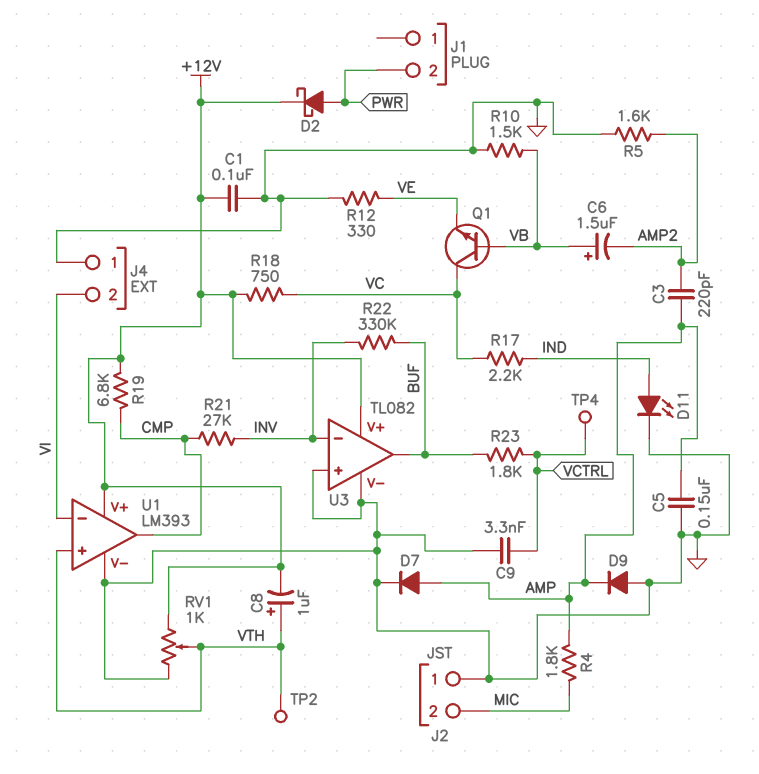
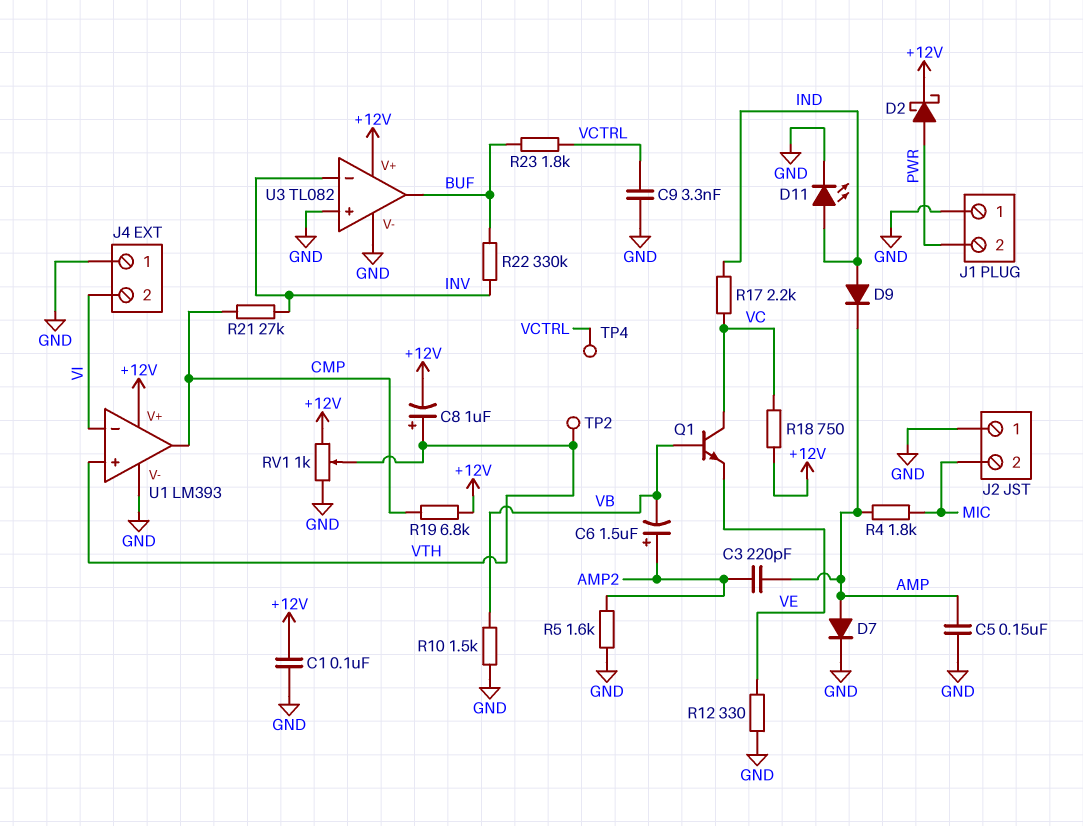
C6: 1.5uF (plus VB, minus AMP2) -> 1.5uF (plus AMP2, minus VB)
D9: diode (A GND, K AMP) -> diode (A IND, K AMP)
J1 pin 1: none -> GND

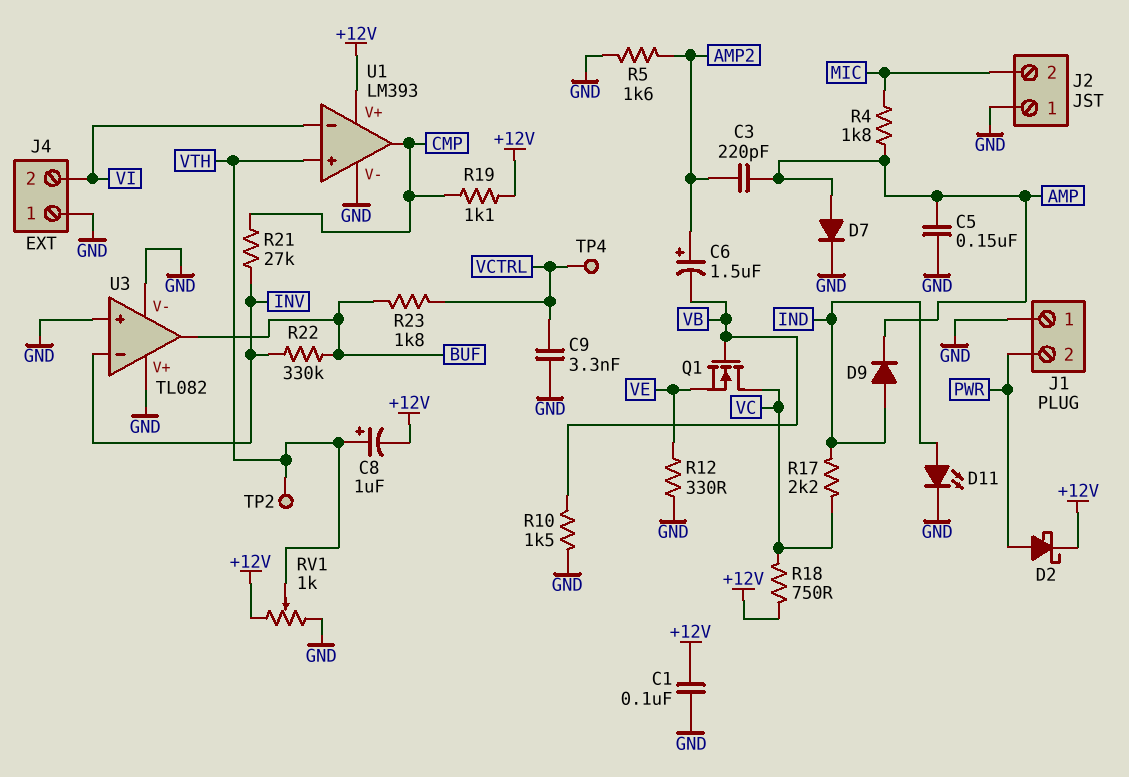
Q1: NPN (B VB, C VC, E VE) -> NMOS (G VB, D VC, S VE)
R19: 6.8k (+12V, CMP) -> 1.1k (+12V, CMP)
U3 pin V+: +12V -> GND

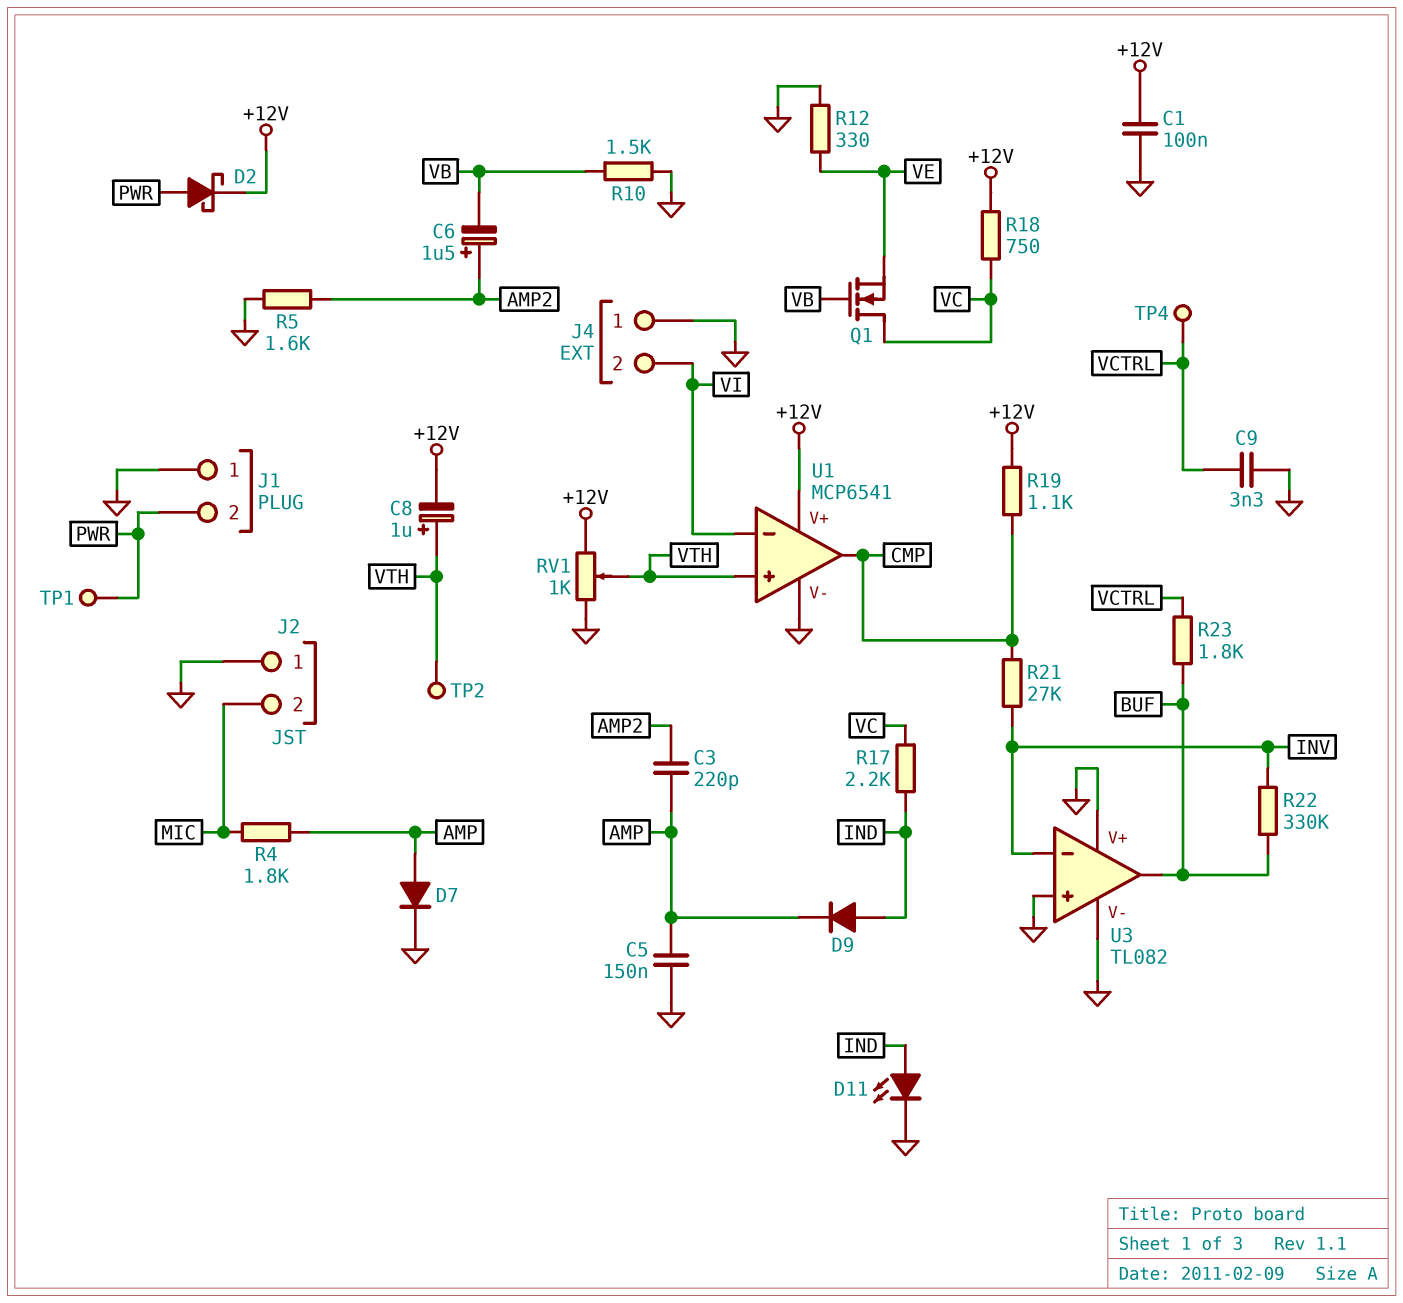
TP1: none -> test point (PWR)
U1: LM393 -> MCP6541

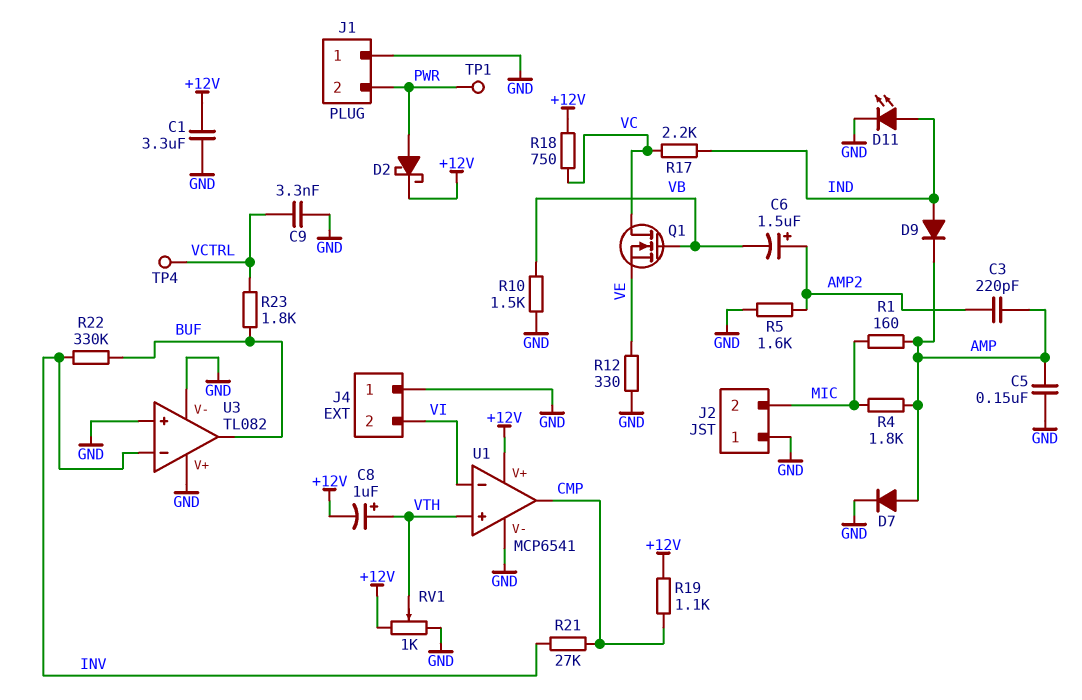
C1: 100nF (+12V, GND) -> 3.3uF (+12V, GND)
R1: none -> 160 (AMP, MIC)
TP2: test point (VTH) -> none

